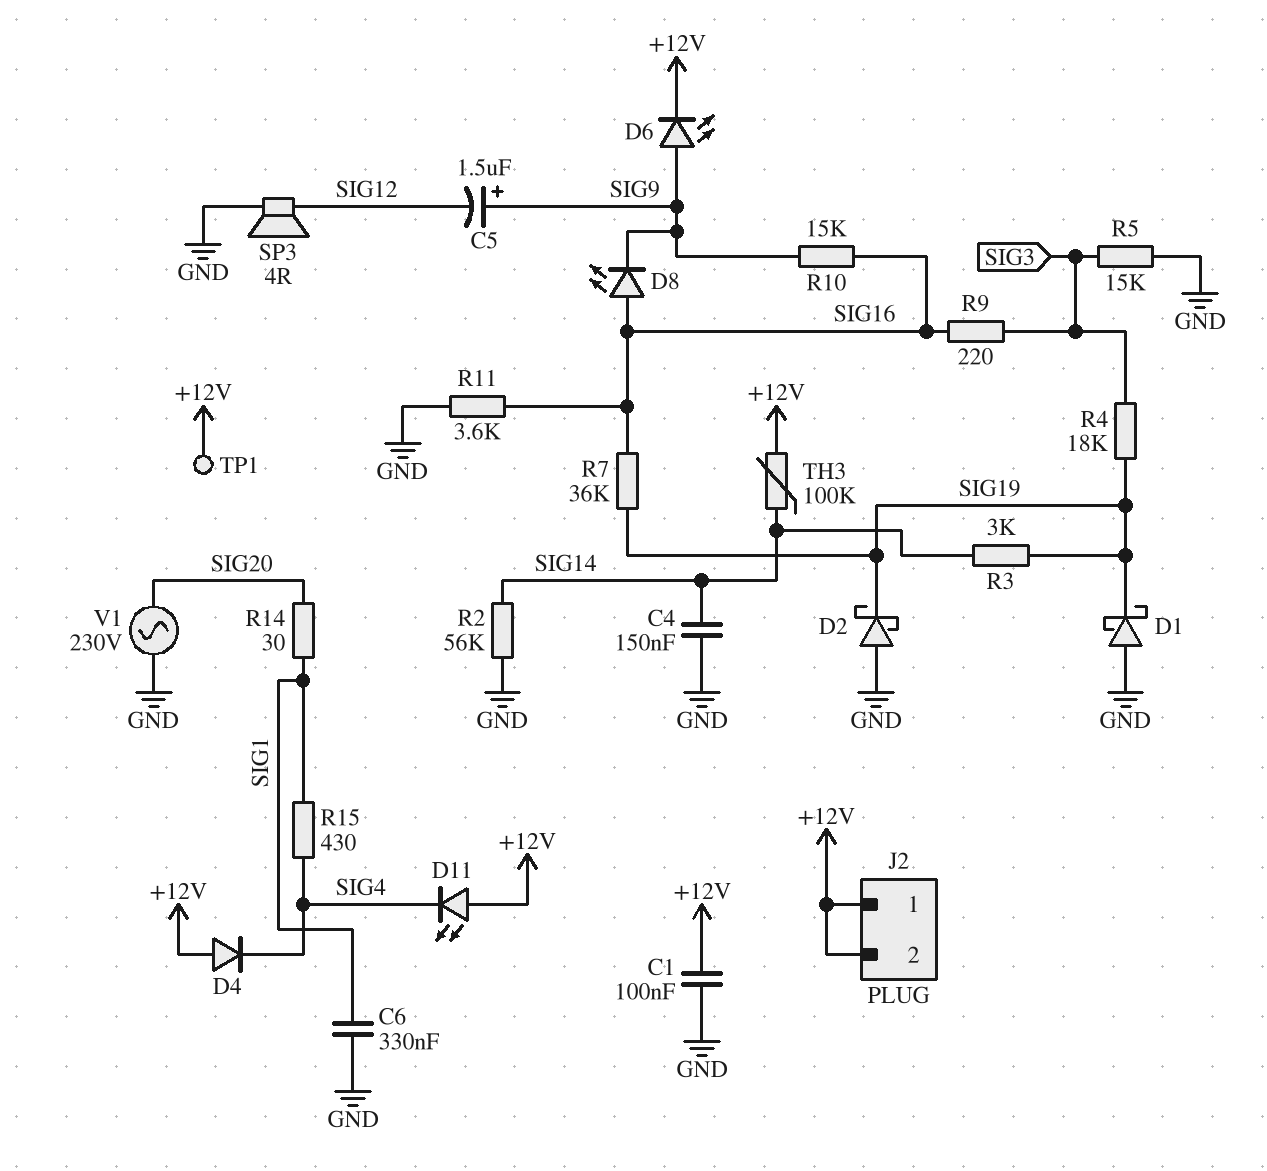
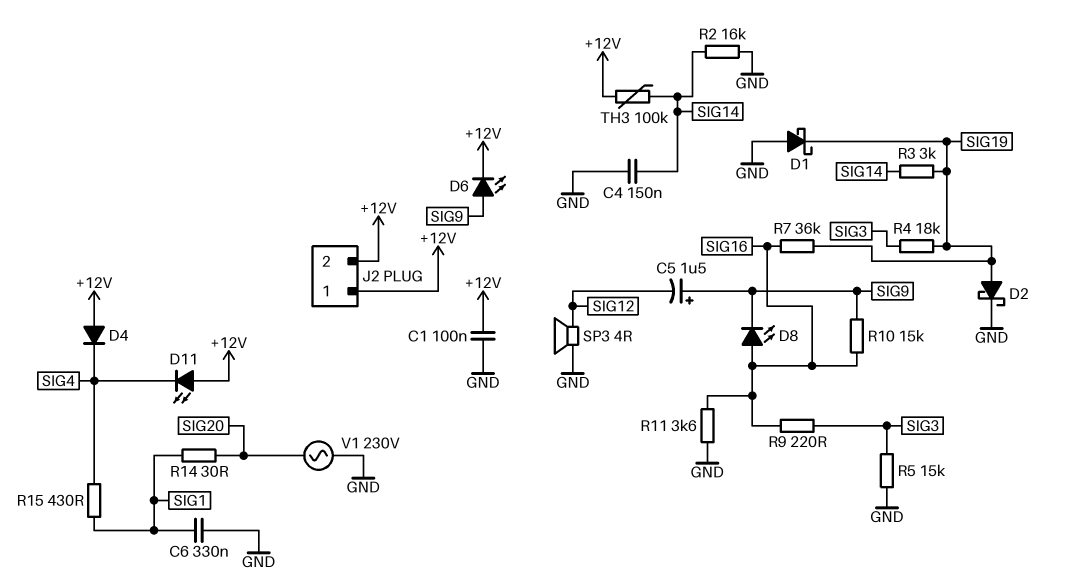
D2: schottky (A GND, K SIG19) -> schottky (A SIG19, K GND)
R2: 56k (GND, SIG14) -> 16k (GND, SIG14)
TP1: test point (+12V) -> none

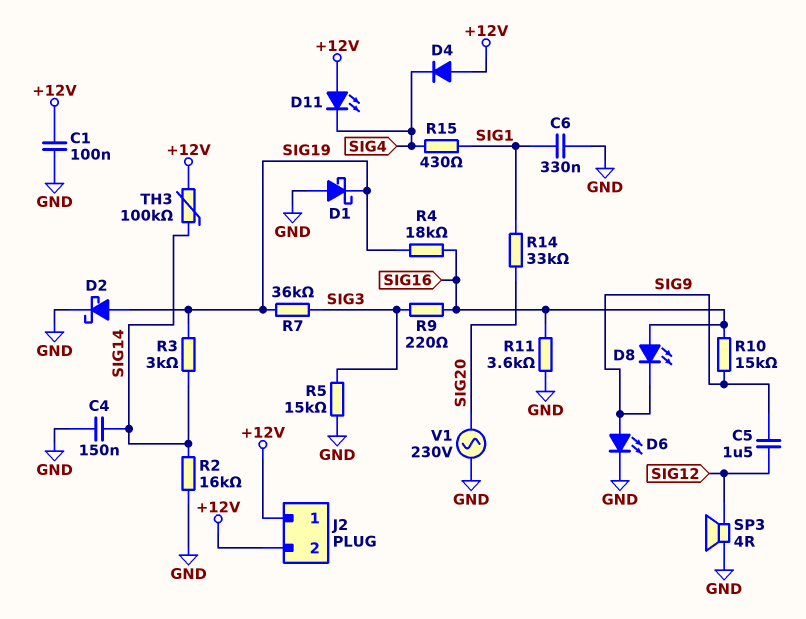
C5: 1.5uF (plus SIG9, minus SIG12) -> 1.5uF (SIG9, SIG12)
D6: LED (A SIG9, K +12V) -> LED (A SIG9, K GND)
R4: 18k (SIG3, SIG19) -> 18k (SIG16, SIG19)
R7: 36k (SIG16, SIG19) -> 36k (SIG3, SIG19)
R14: 30 (SIG1, SIG20) -> 33k (SIG1, SIG20)

